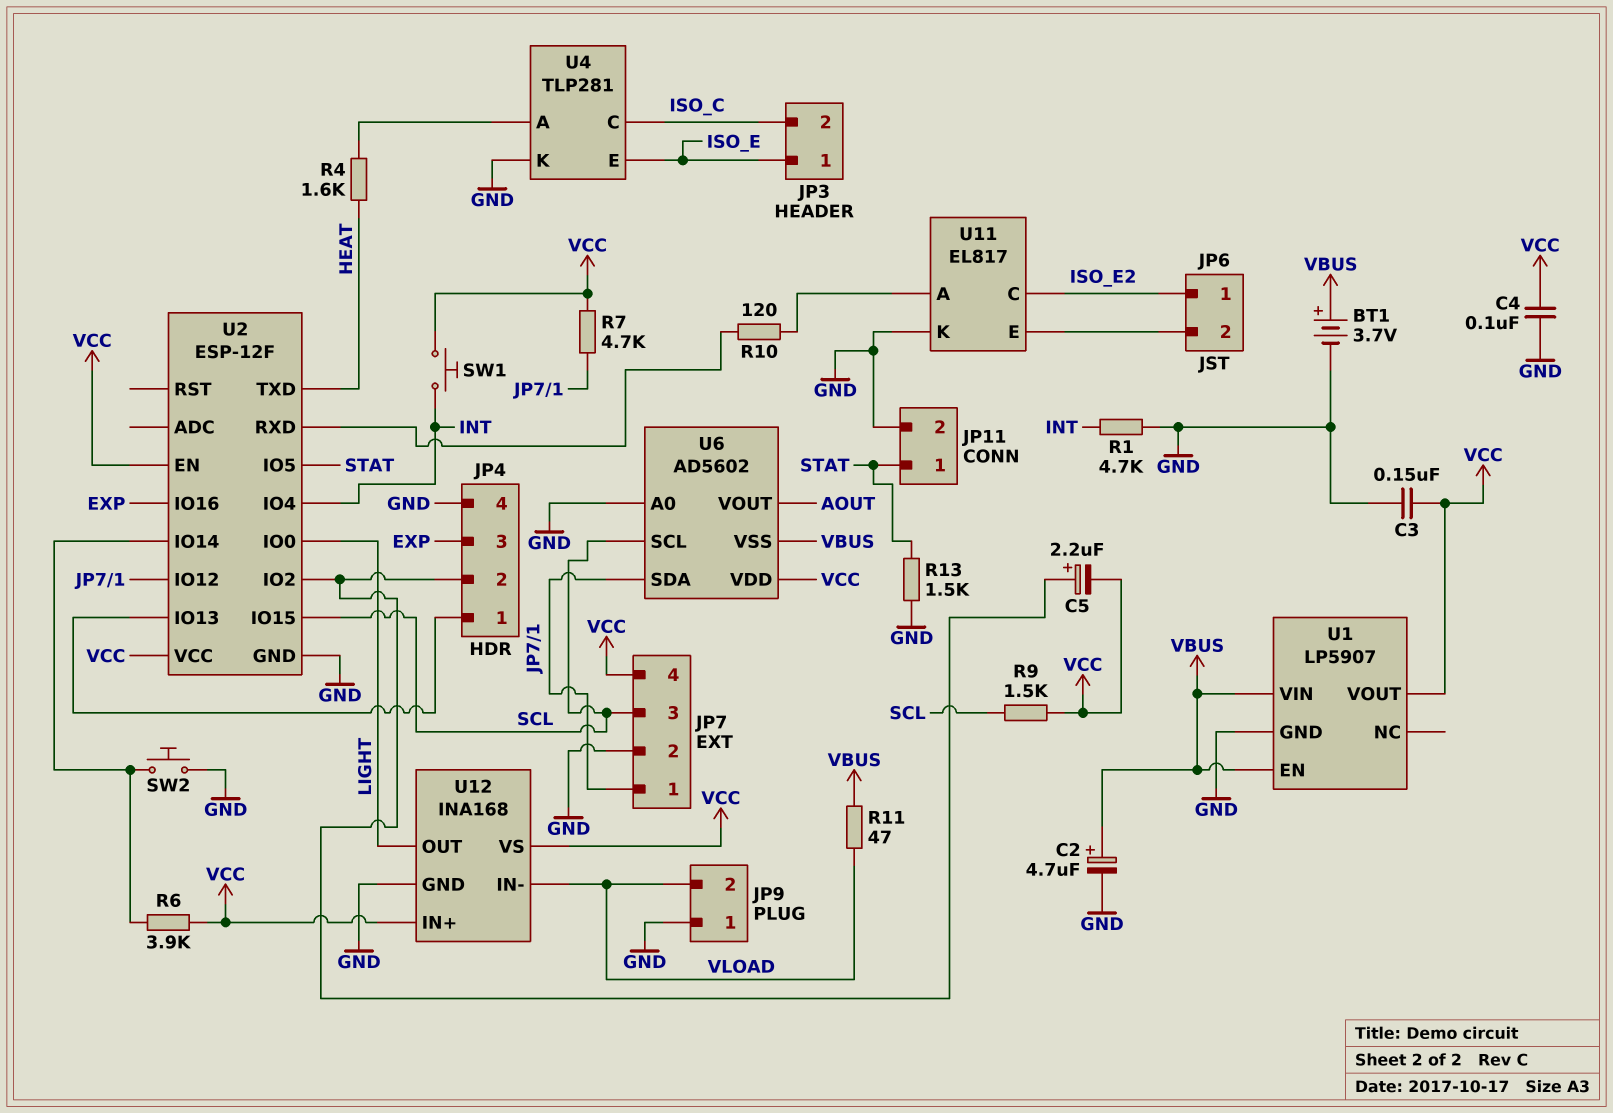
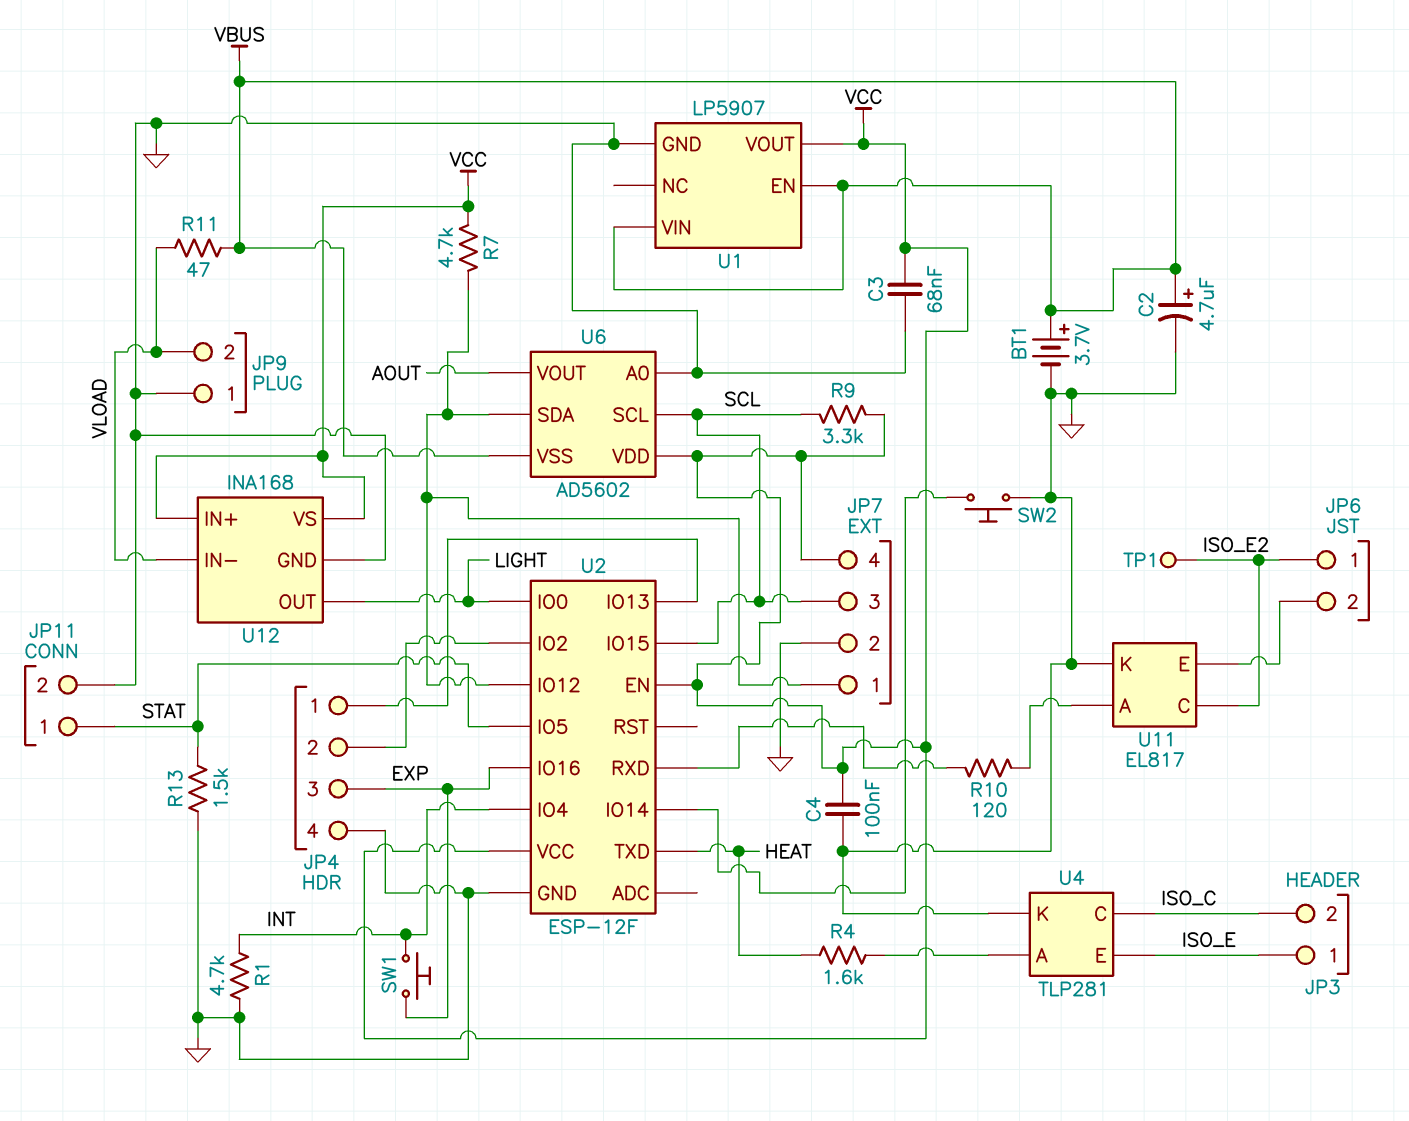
C3: 150nF (GND, VCC) -> 68nF (GND, VCC)
C5: 2.2uF (plus JP4/2, minus VCC) -> none
R6: 3.9k (U2/IO14, VCC) -> none
R9: 1.5k (SCL, VCC) -> 3.3k (SCL, VCC)
SW1: button (INT, VCC) -> button (EXP, INT)
TP1: none -> test point (ISO_E2)

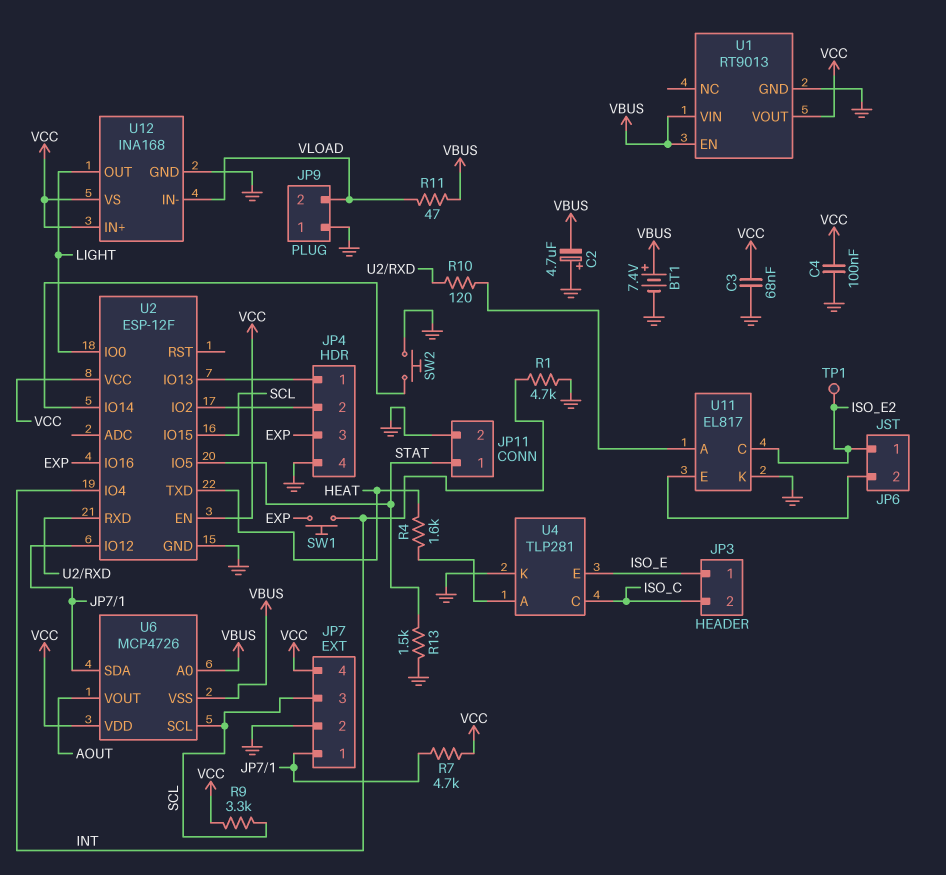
BT1: 3.7V (plus VBUS, minus GND) -> 7.4V (plus VBUS, minus GND)
C2: 4.7uF (plus VBUS, minus GND) -> 4.7uF (plus GND, minus VBUS)
U1: LP5907 -> RT9013
U6: AD5602 -> MCP4726
U6 pin A0: GND -> VBUS

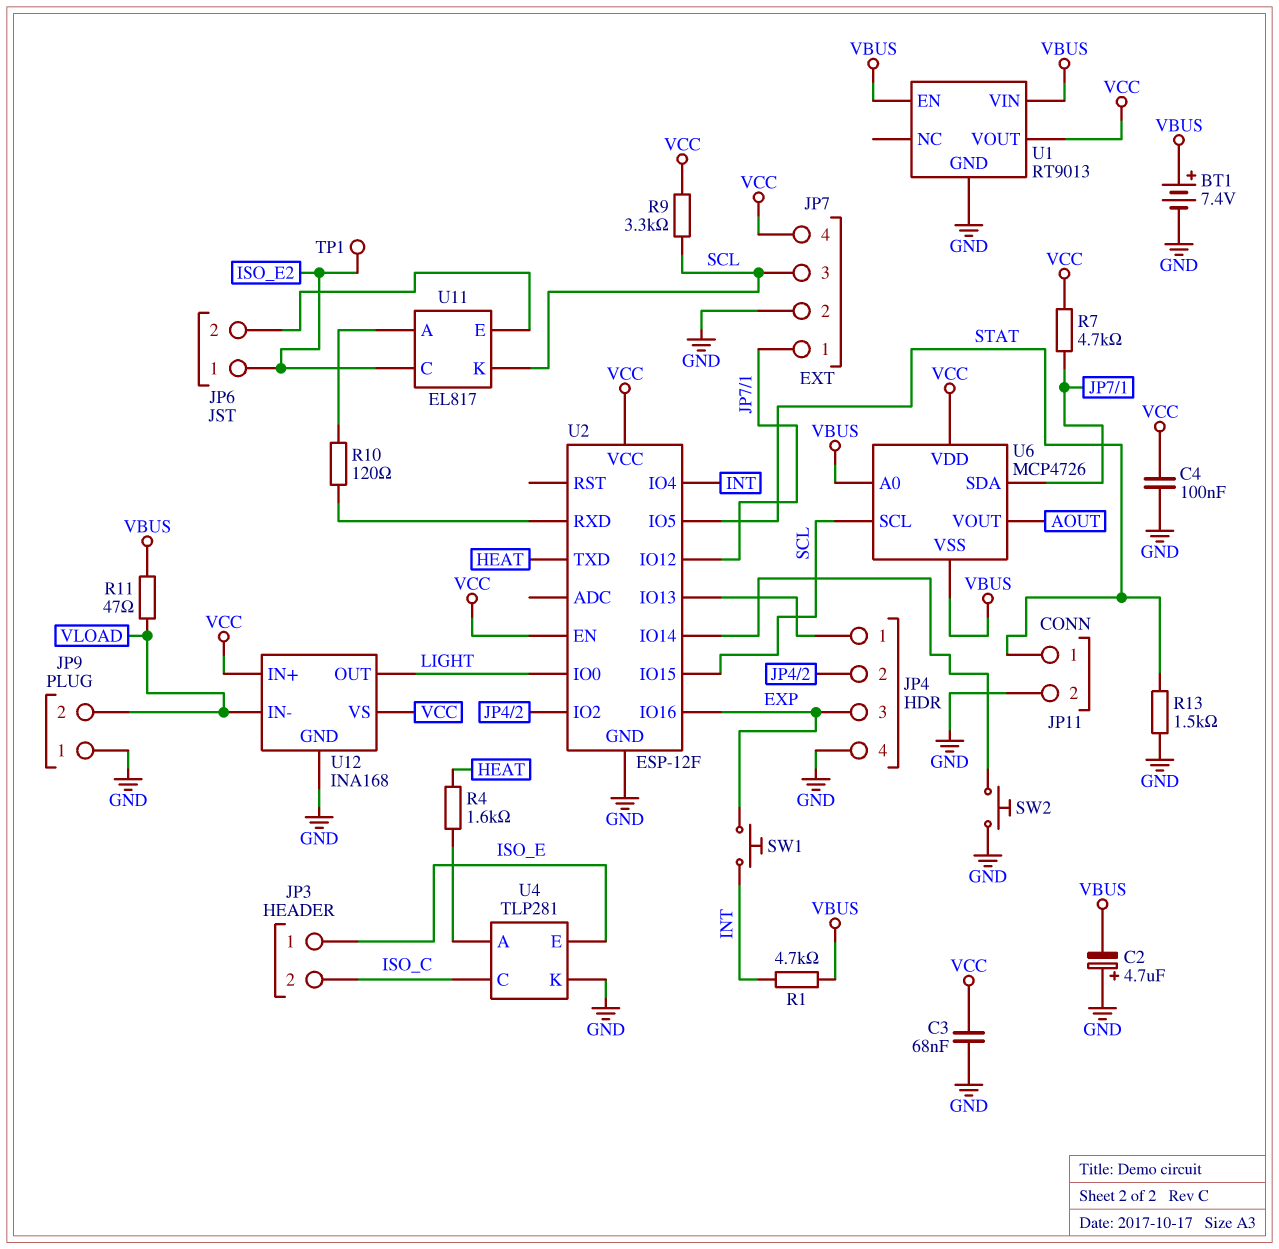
R1: 4.7k (GND, INT) -> 4.7k (INT, VBUS)
U11 pin K: GND -> SCL

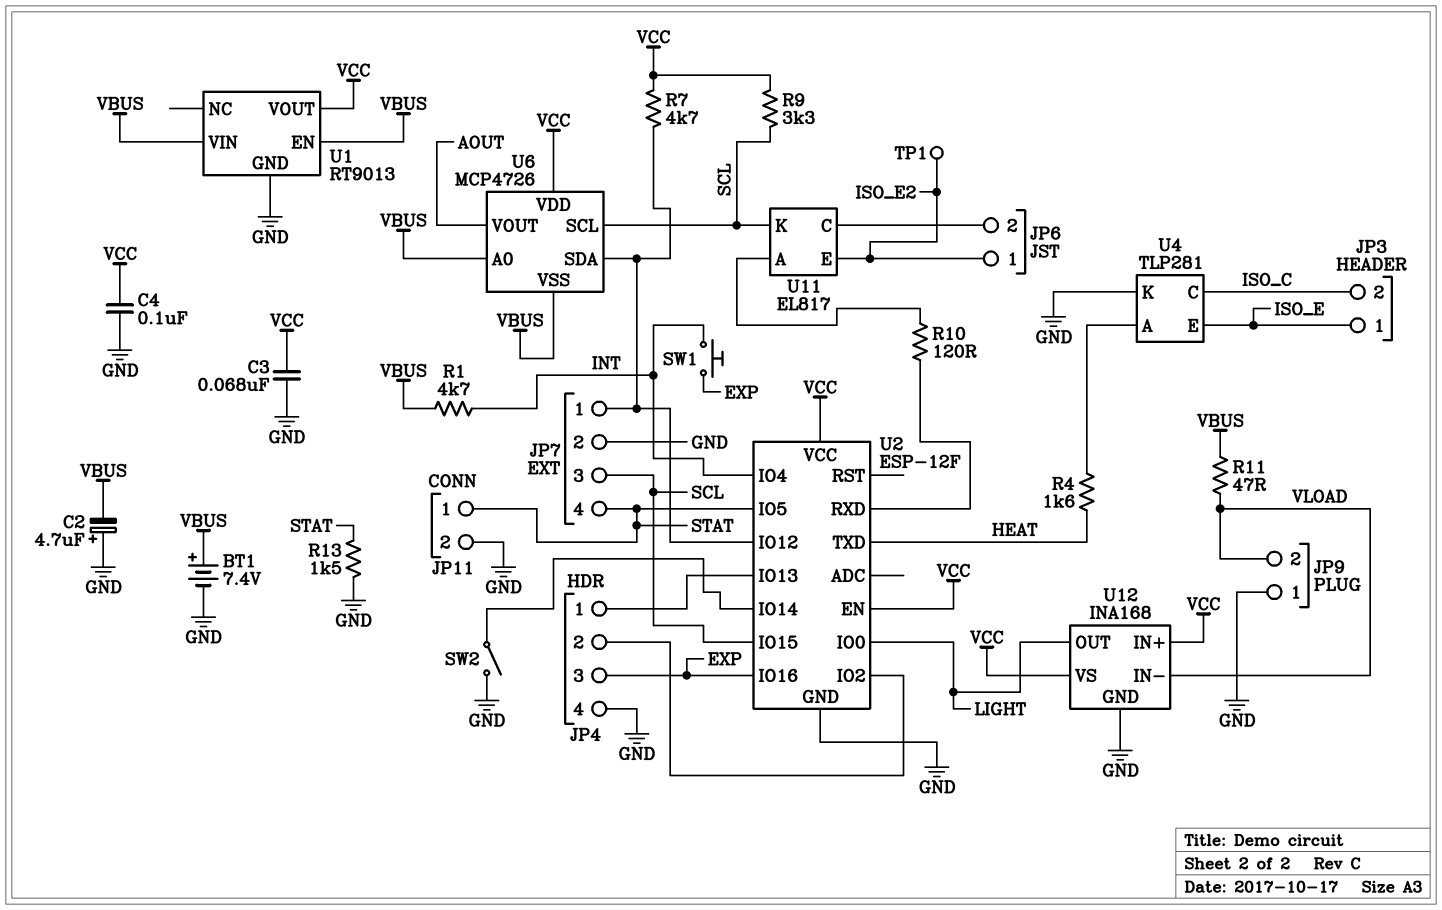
JP7 pin 4: VCC -> STAT
SW2: button (GND, U2/IO14) -> switch (GND, U2/IO14)
U11 pin C: ISO_E2 -> JP6/2
U11 pin E: JP6/2 -> ISO_E2

